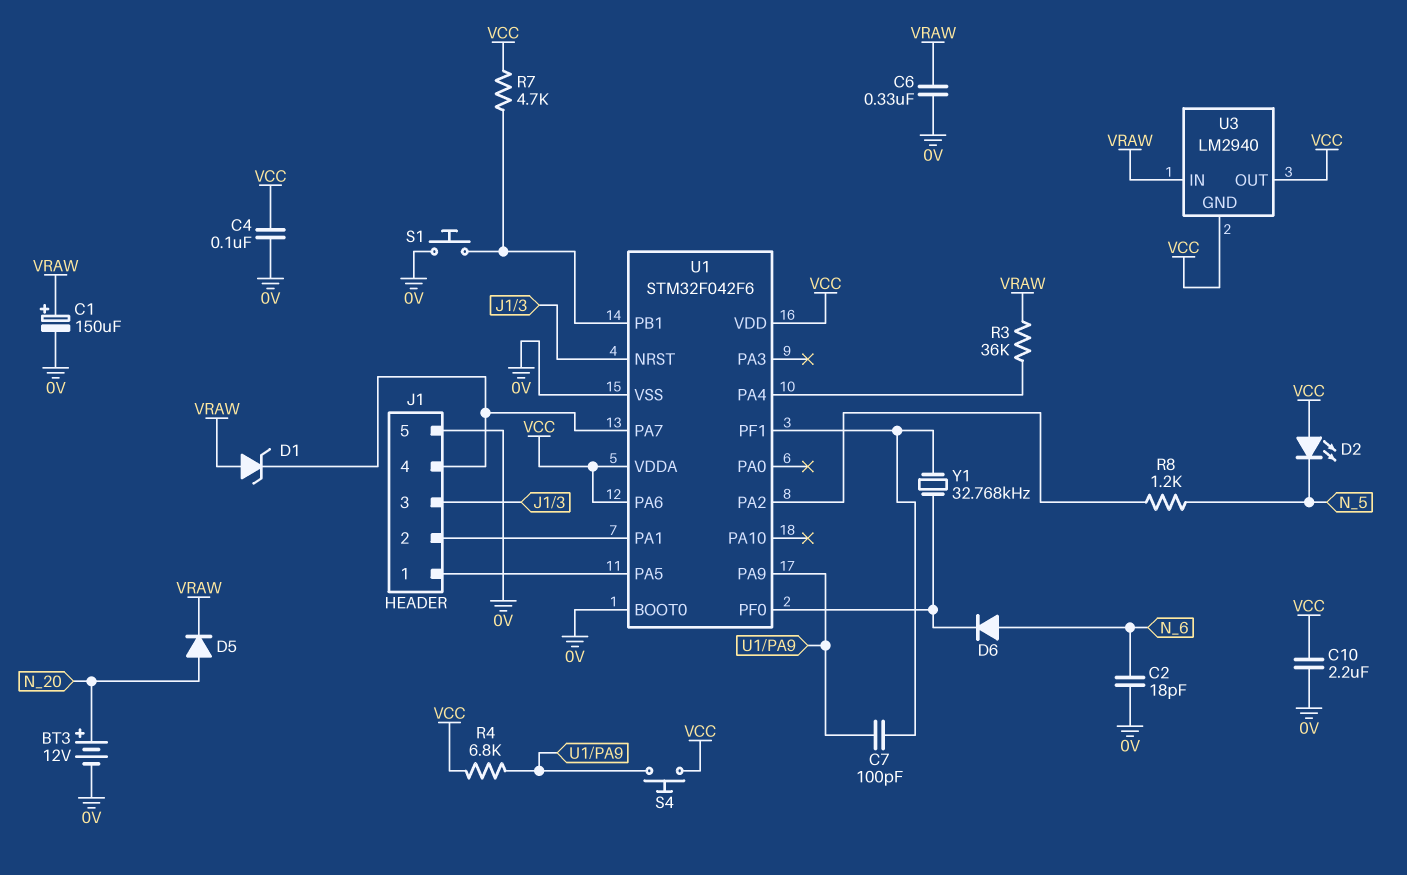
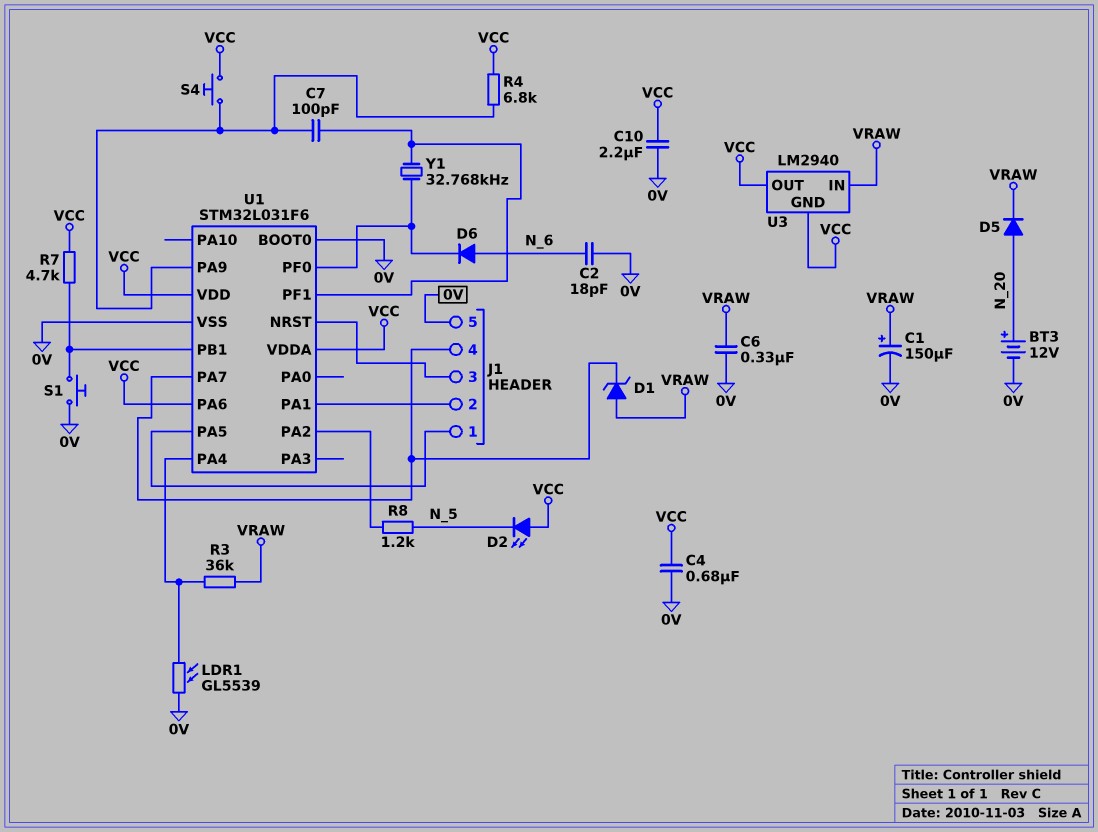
C4: 100nF (0V, VCC) -> 680nF (0V, VCC)
LDR1: none -> GL5539 (0V, U1/PA4)
U1: STM32F042F6 -> STM32L031F6

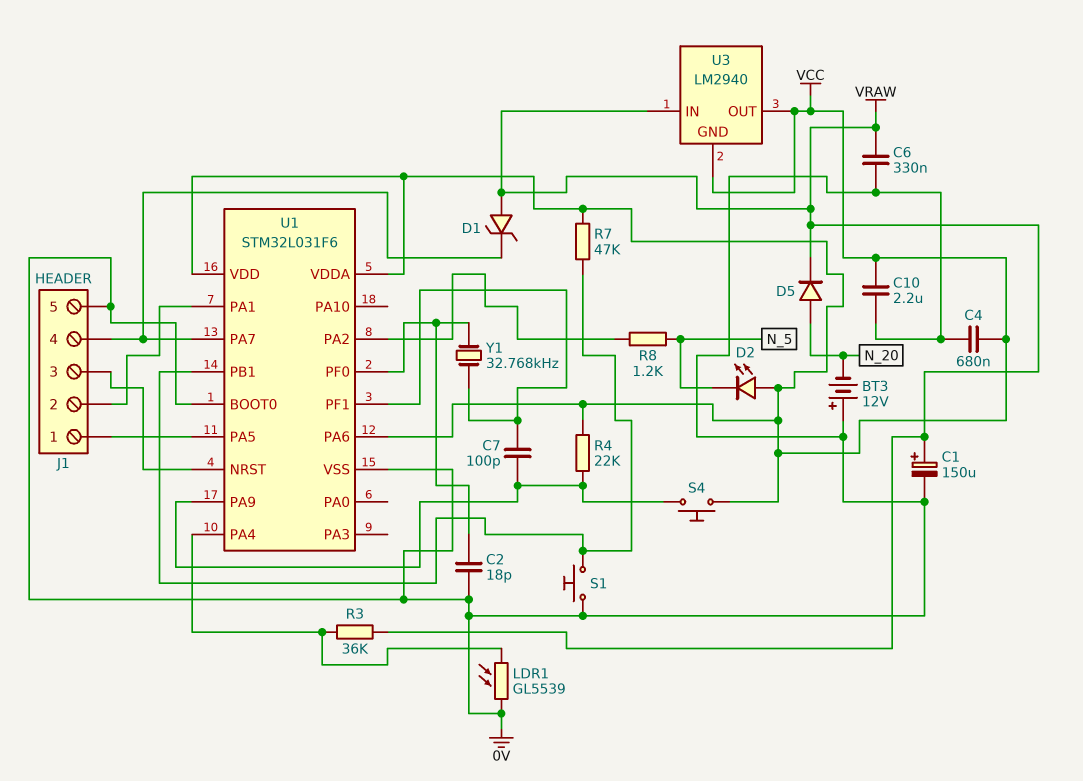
BT3: 12V (plus N_20, minus 0V) -> 12V (plus 0V, minus N_20)
C2: 18pF (0V, N_6) -> 18pF (0V, U1/PF0)
D6: diode (A N_6, K U1/PF0) -> none
R4: 6.8k (U1/PA9, VCC) -> 22k (U1/PA9, VCC)
R7: 4.7k (U1/PB1, VCC) -> 47k (U1/PB1, VCC)

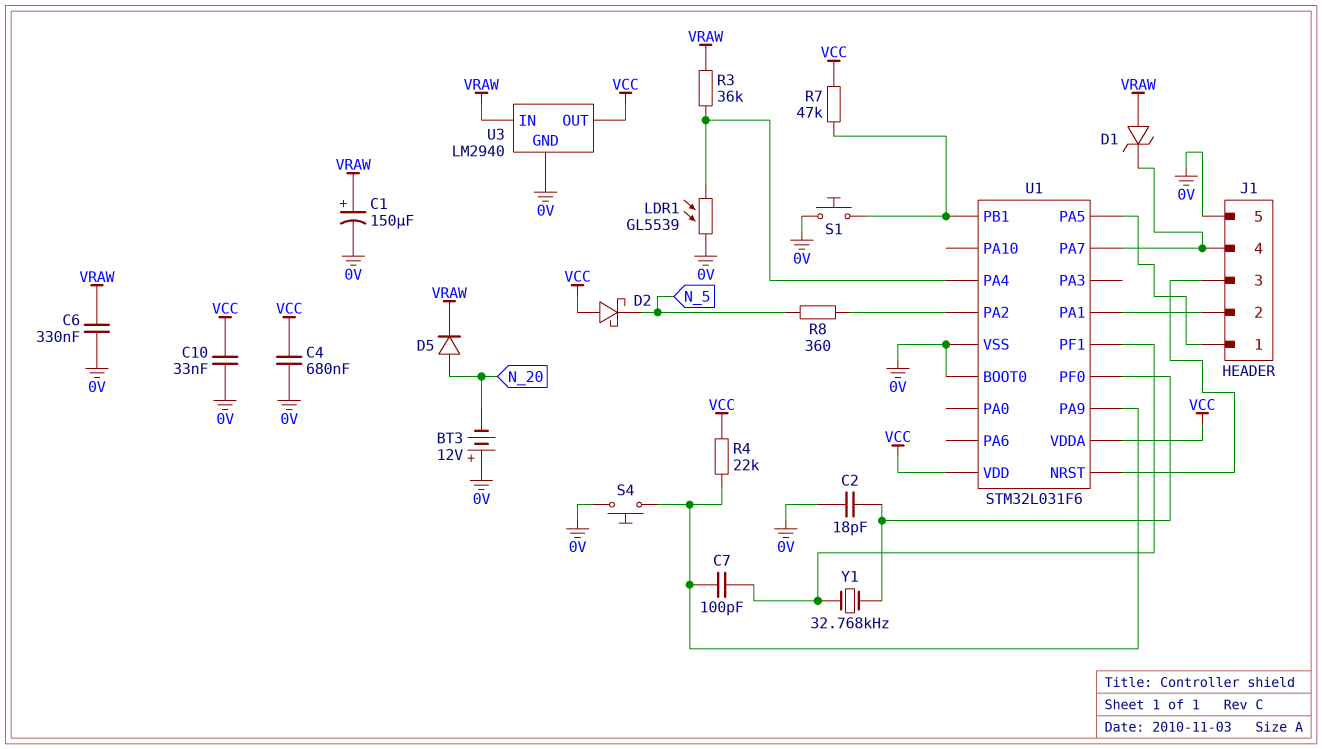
C10: 2.2uF (0V, VCC) -> 33nF (0V, VCC)
D2: LED (A VCC, K N_5) -> schottky (A VCC, K N_5)
R8: 1.2k (N_5, U1/PA2) -> 360 (N_5, U1/PA2)
S4: button (U1/PA9, VCC) -> button (0V, U1/PA9)
U1 pin PA6: VCC -> none
U3 pin GND: VCC -> 0V

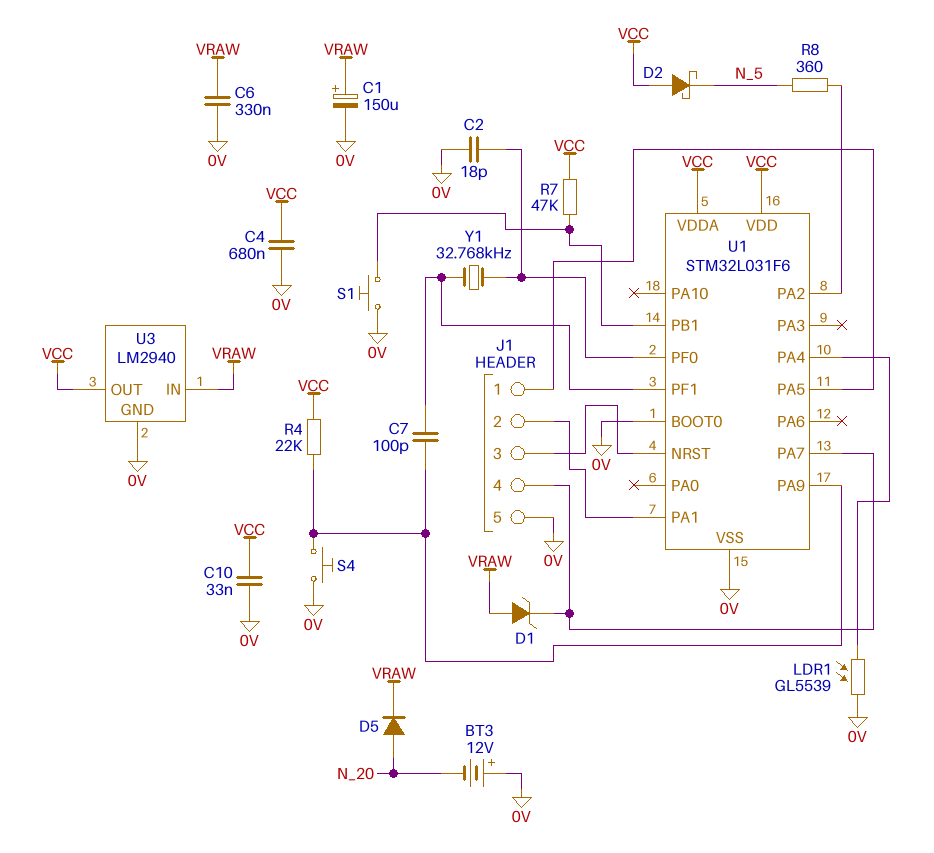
R3: 36k (U1/PA4, VRAW) -> none

